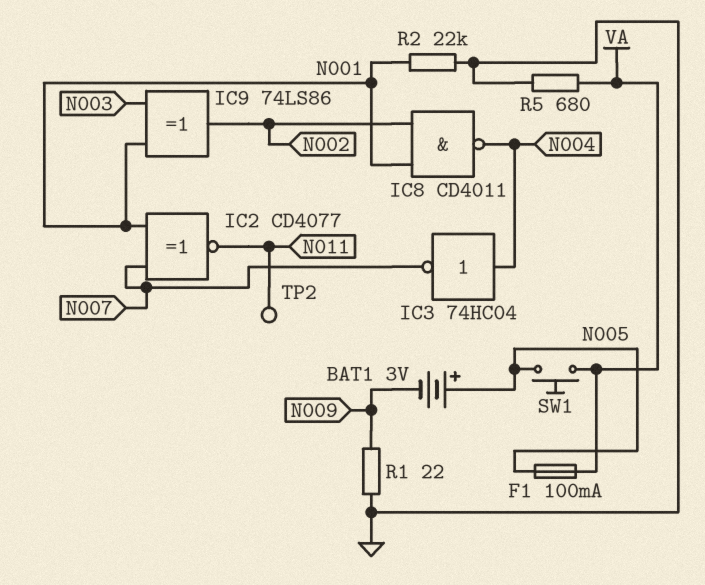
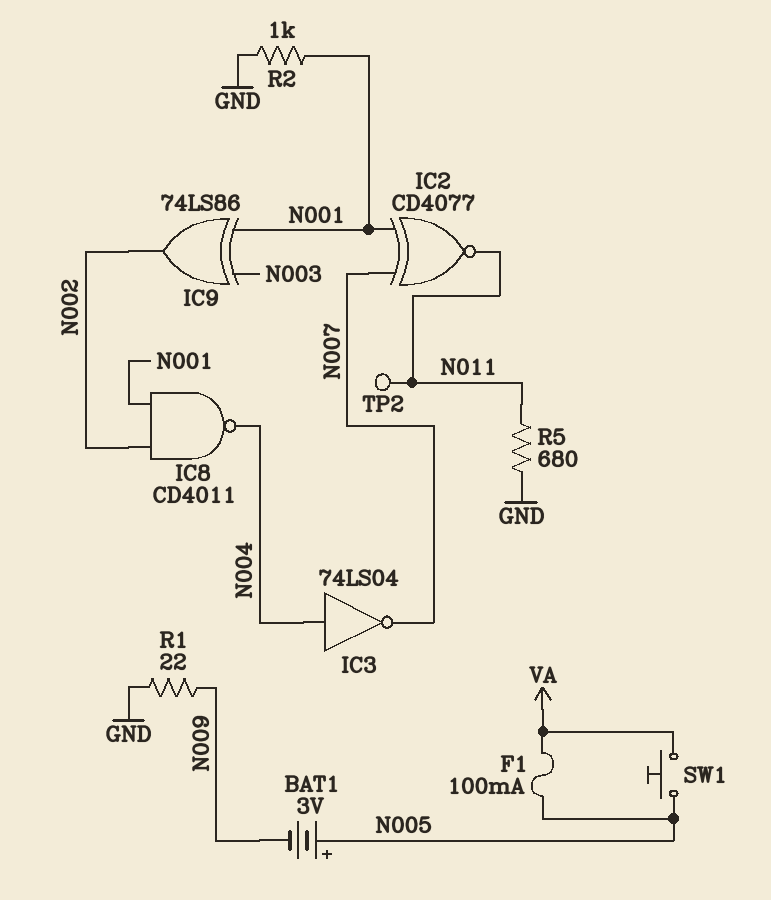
IC3: NOT 74HC04 (in N004, out N007) -> NOT 74LS04 (in N004, out N007)
R2: 22k (GND, N001) -> 1k (GND, N001)
R5: 680 (GND, VA) -> 680 (GND, N011)

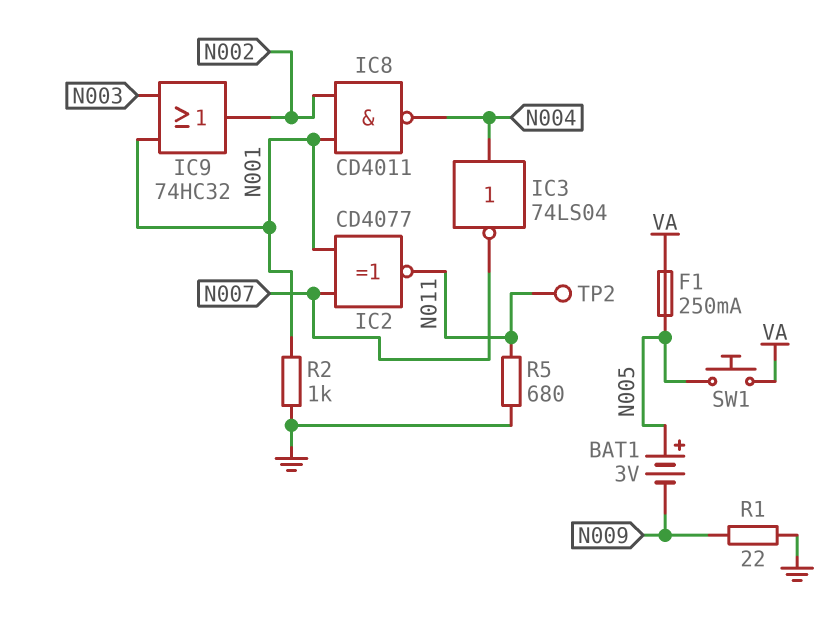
F1: 100mA (N005, VA) -> 250mA (N005, VA)
IC9: XOR 74LS86 (in N001, in N003, out N002) -> OR 74HC32 (in N001, in N003, out N002)

